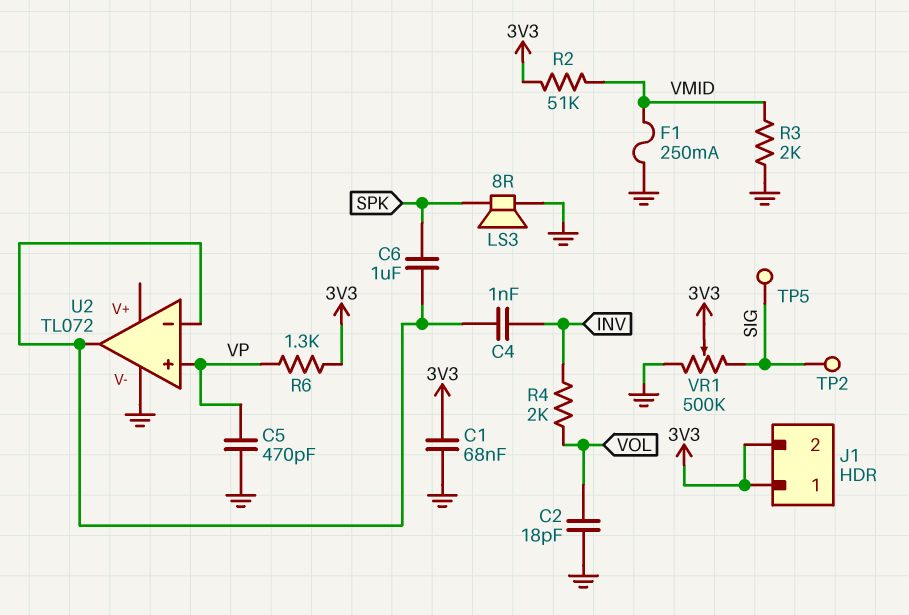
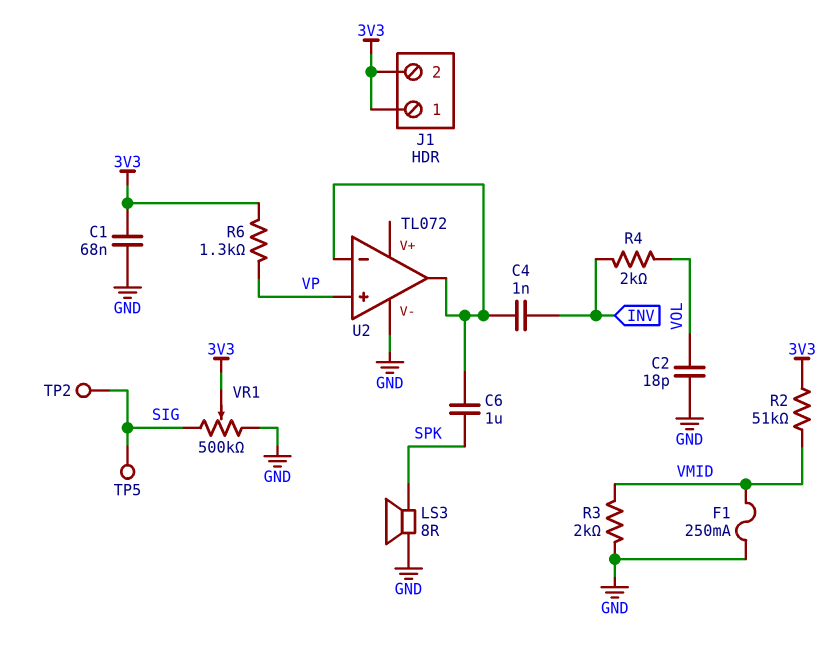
C5: 470pF (GND, VP) -> none

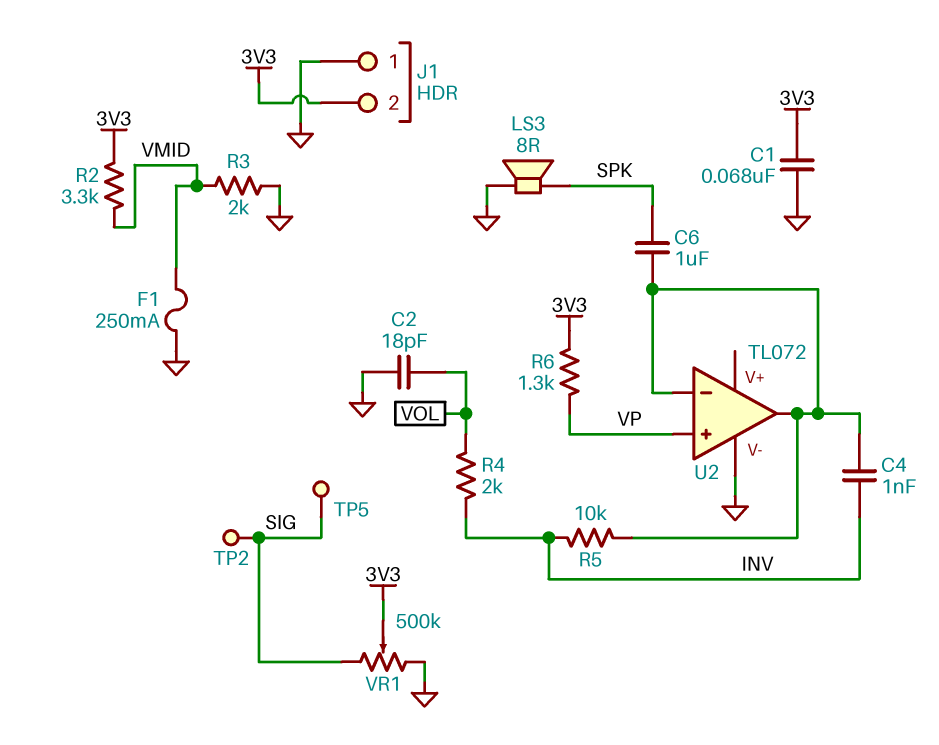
J1 pin 1: 3V3 -> GND
R2: 51k (3V3, VMID) -> 3.3k (3V3, VMID)
R5: none -> 10k (INV, U2/in-)

